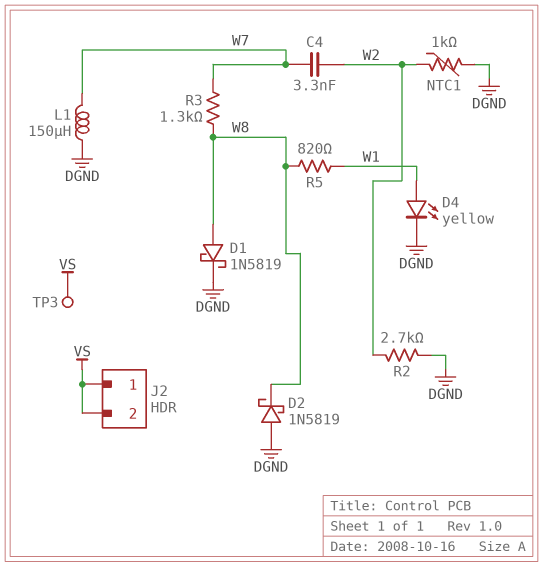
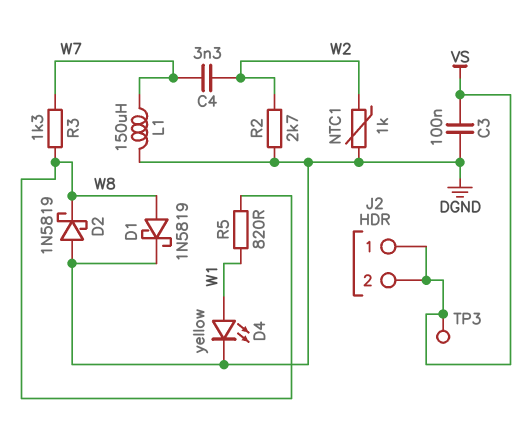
C3: none -> 100nF (DGND, VS)

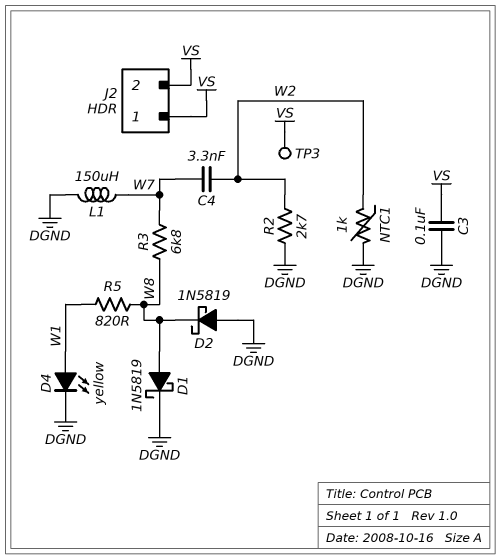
R3: 1.3k (W7, W8) -> 6.8k (W7, W8)

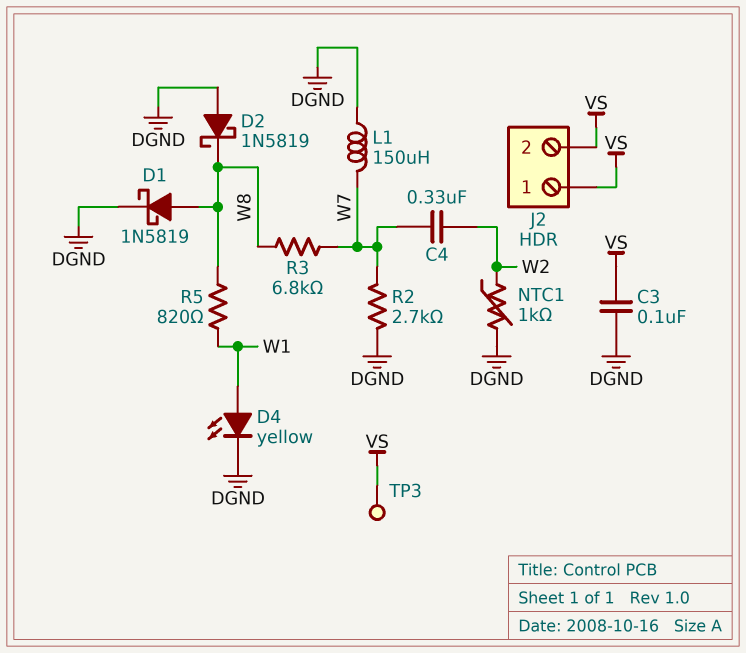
C4: 3.3nF (W2, W7) -> 330nF (W2, W7)
R2: 2.7k (DGND, W2) -> 2.7k (DGND, W7)

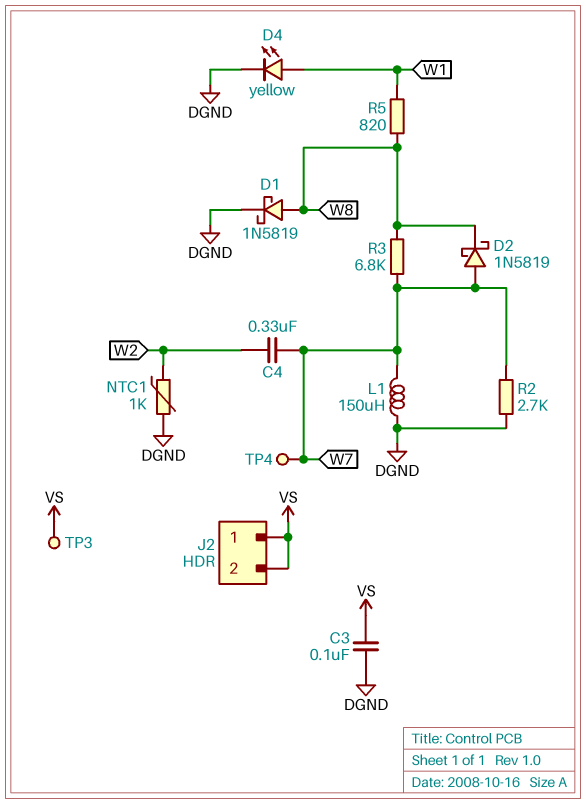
D2: schottky 1N5819 (A DGND, K W8) -> schottky 1N5819 (A W7, K W8)
TP4: none -> test point (W7)

